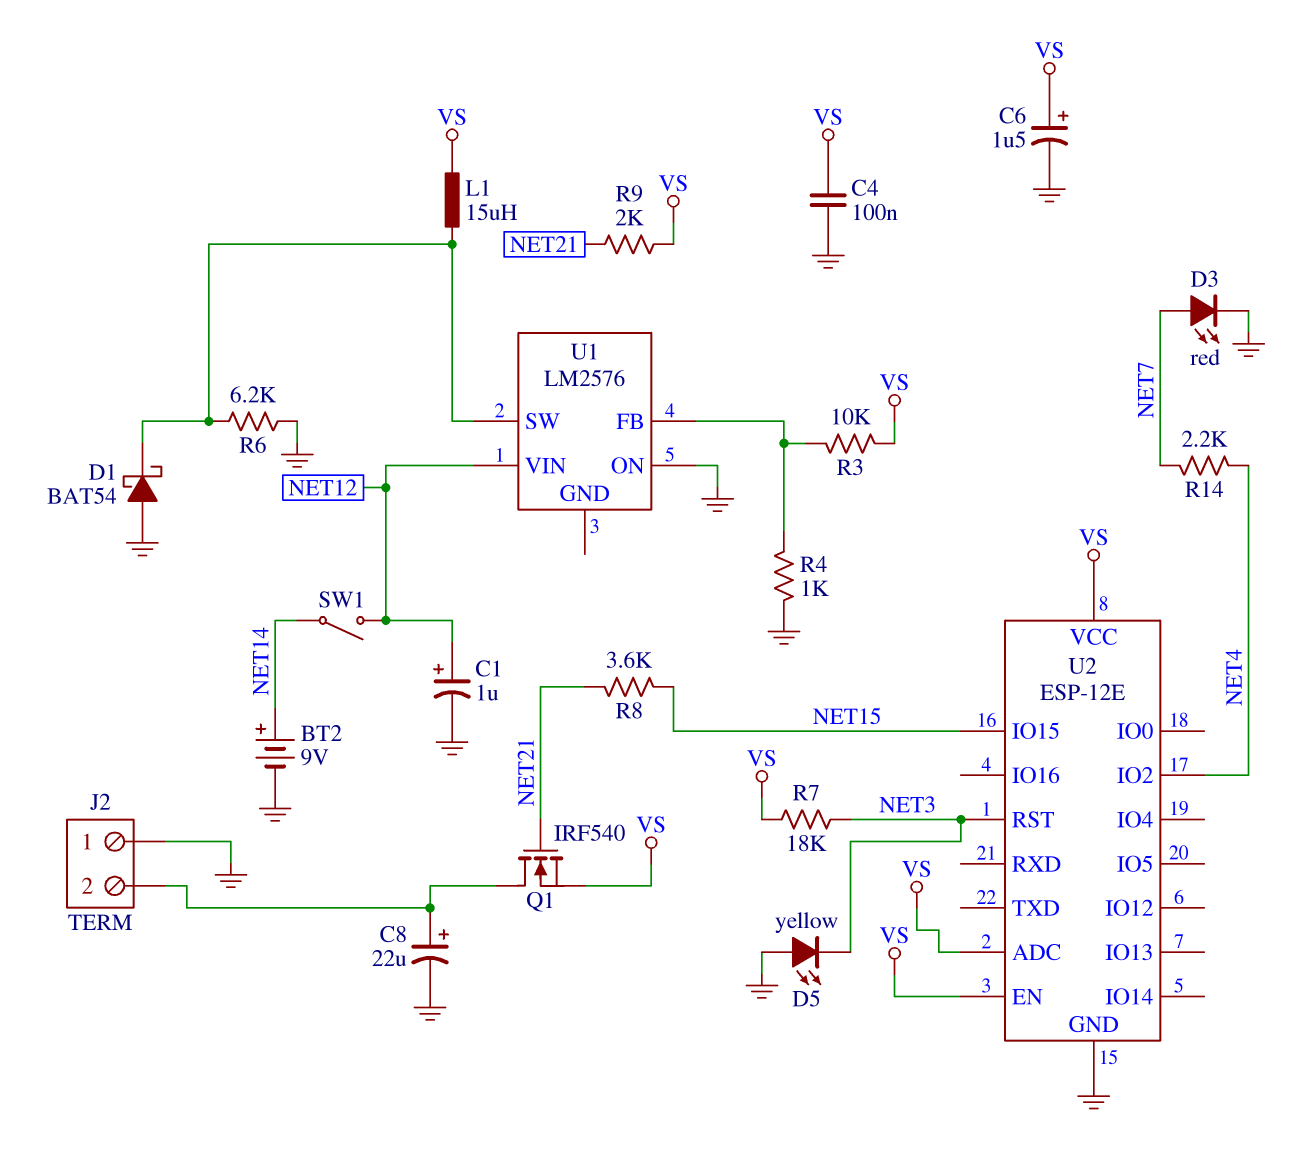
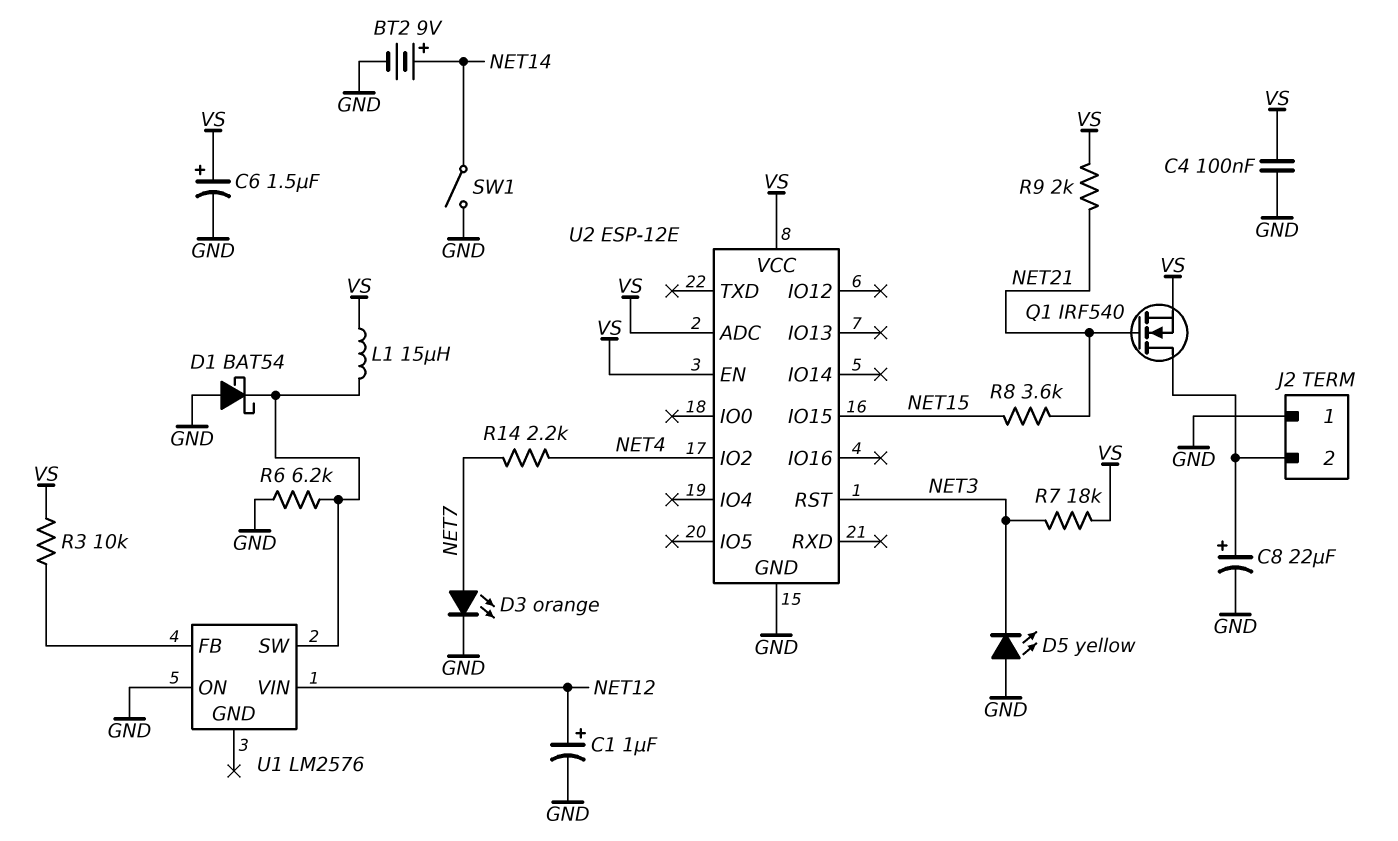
D3: LED red (A NET7, K GND) -> LED orange (A NET7, K GND)
R4: 1k (GND, U1/FB) -> none
SW1: switch (NET12, NET14) -> switch (GND, NET14)

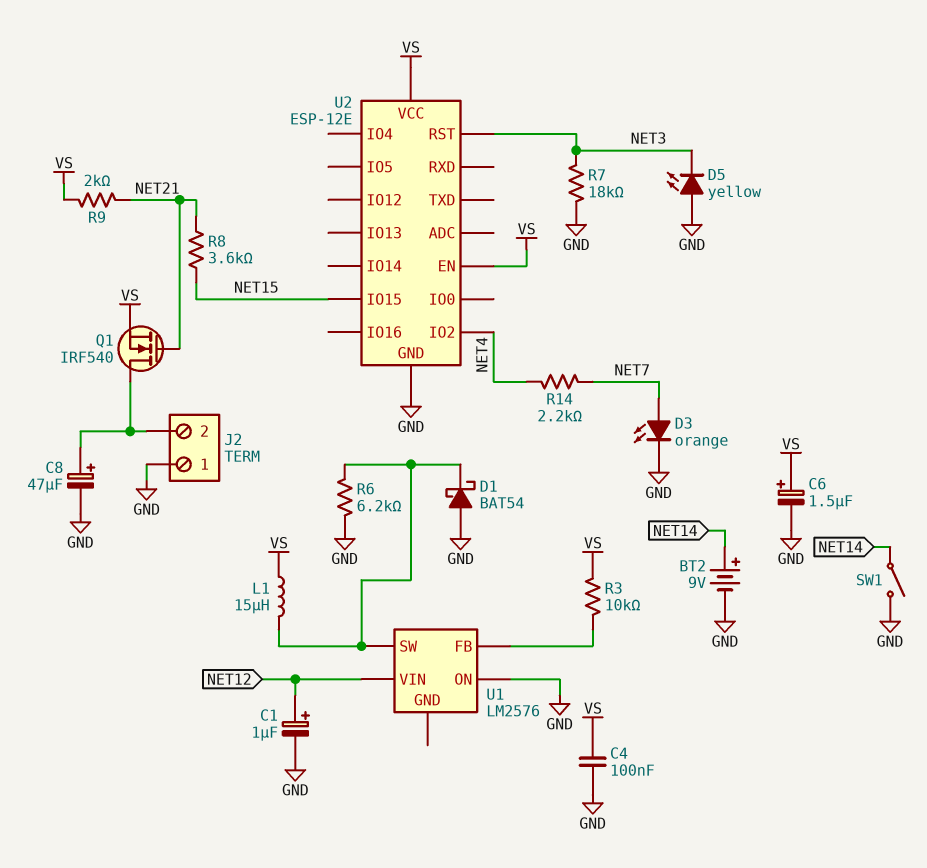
C8: 22uF (plus J2/2, minus GND) -> 47uF (plus J2/2, minus GND)
R7: 18k (NET3, VS) -> 18k (GND, NET3)
U2 pin ADC: VS -> none

